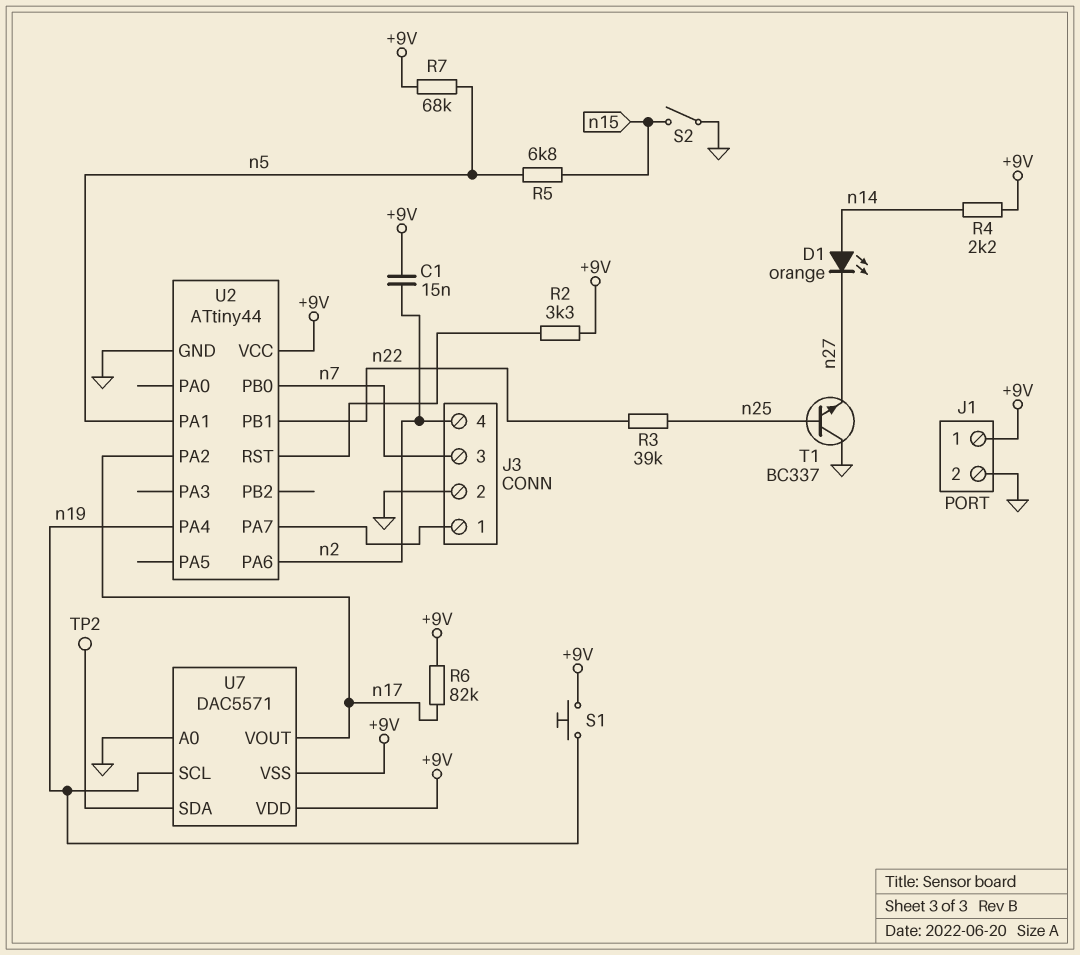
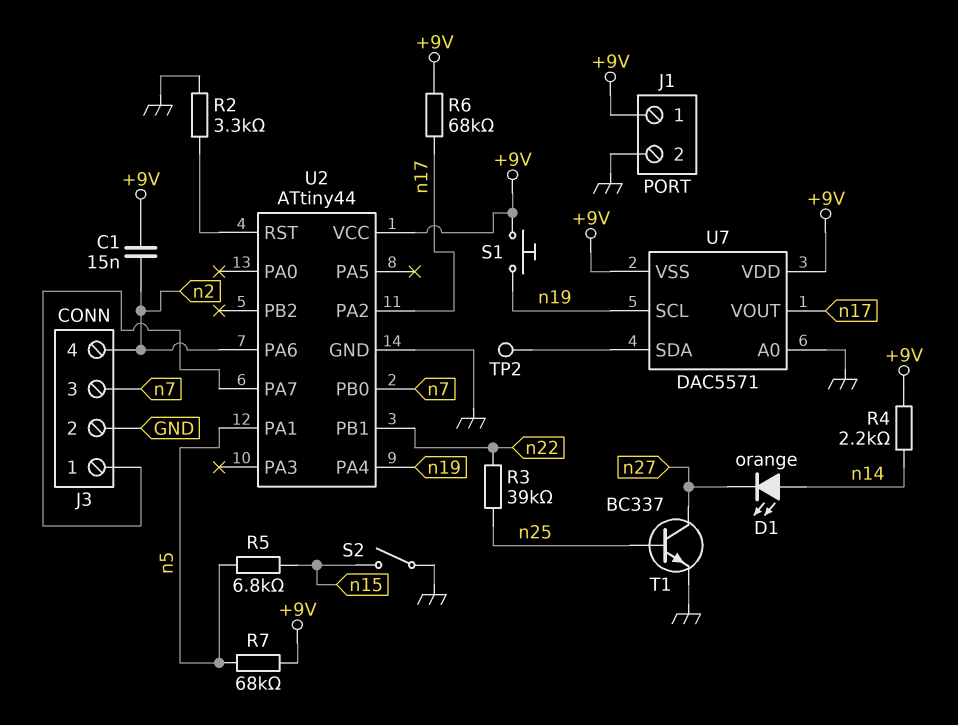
R2: 3.3k (+9V, U2/RST) -> 3.3k (GND, U2/RST)
R6: 82k (+9V, n17) -> 68k (+9V, n17)
T1: NPN BC337 (B n25, C GND, E n27) -> NPN BC337 (B n25, C n27, E GND)

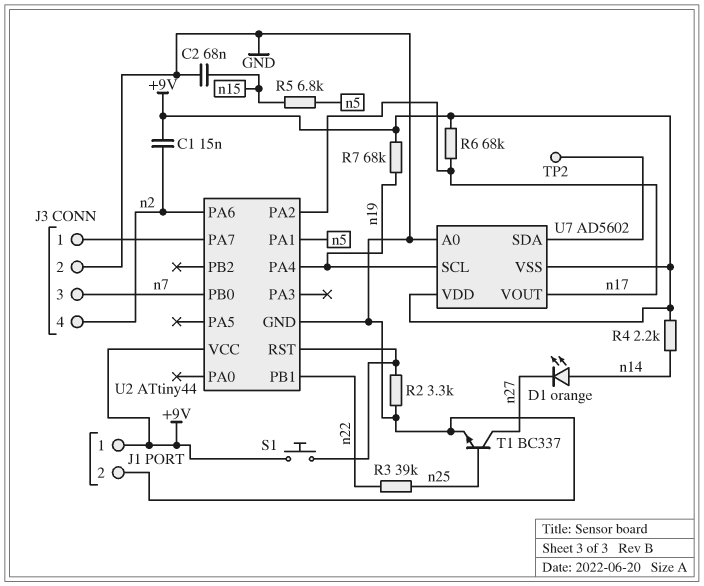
C2: none -> 68nF (GND, n15)
R7: 68k (+9V, n5) -> 68k (+9V, n19)
S1: button (+9V, n19) -> button (+9V, U2/RST)
S2: switch (GND, n15) -> none
U7: DAC5571 -> AD5602

